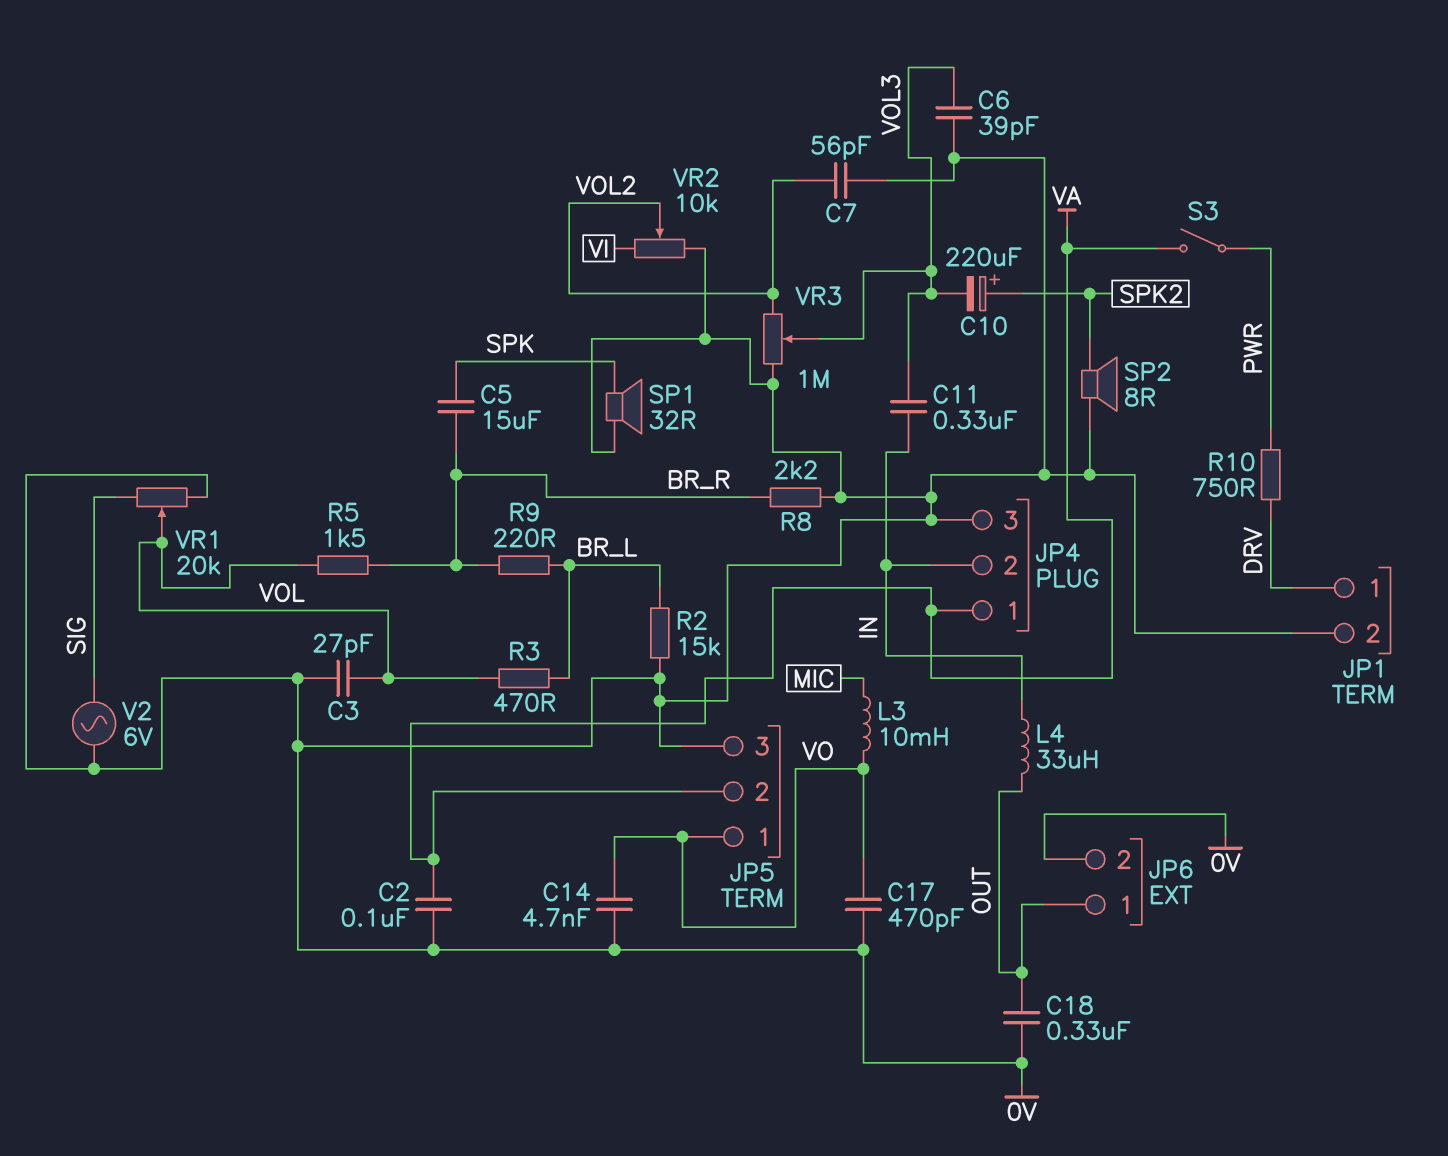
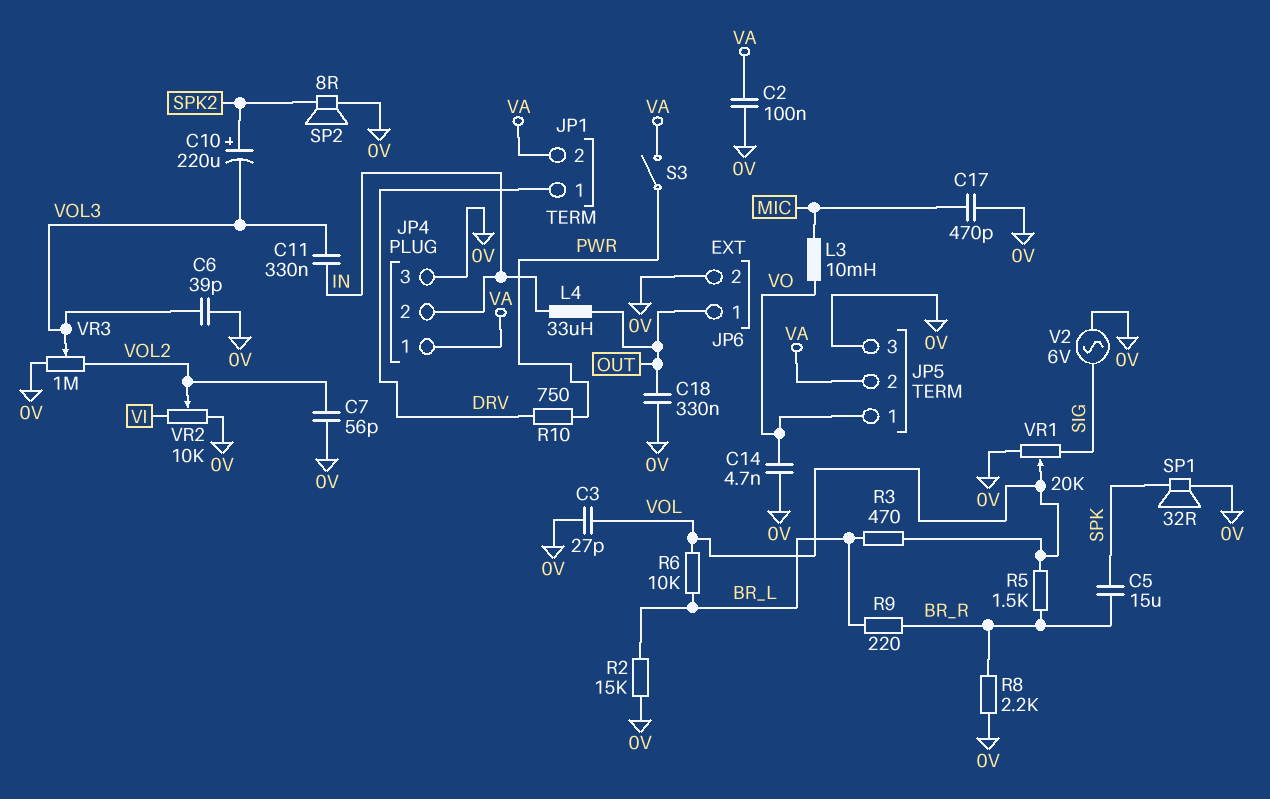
C17: 470pF (0V, VO) -> 470pF (0V, MIC)
JP1 pin 2: 0V -> VA
R6: none -> 10k (BR_L, VOL)

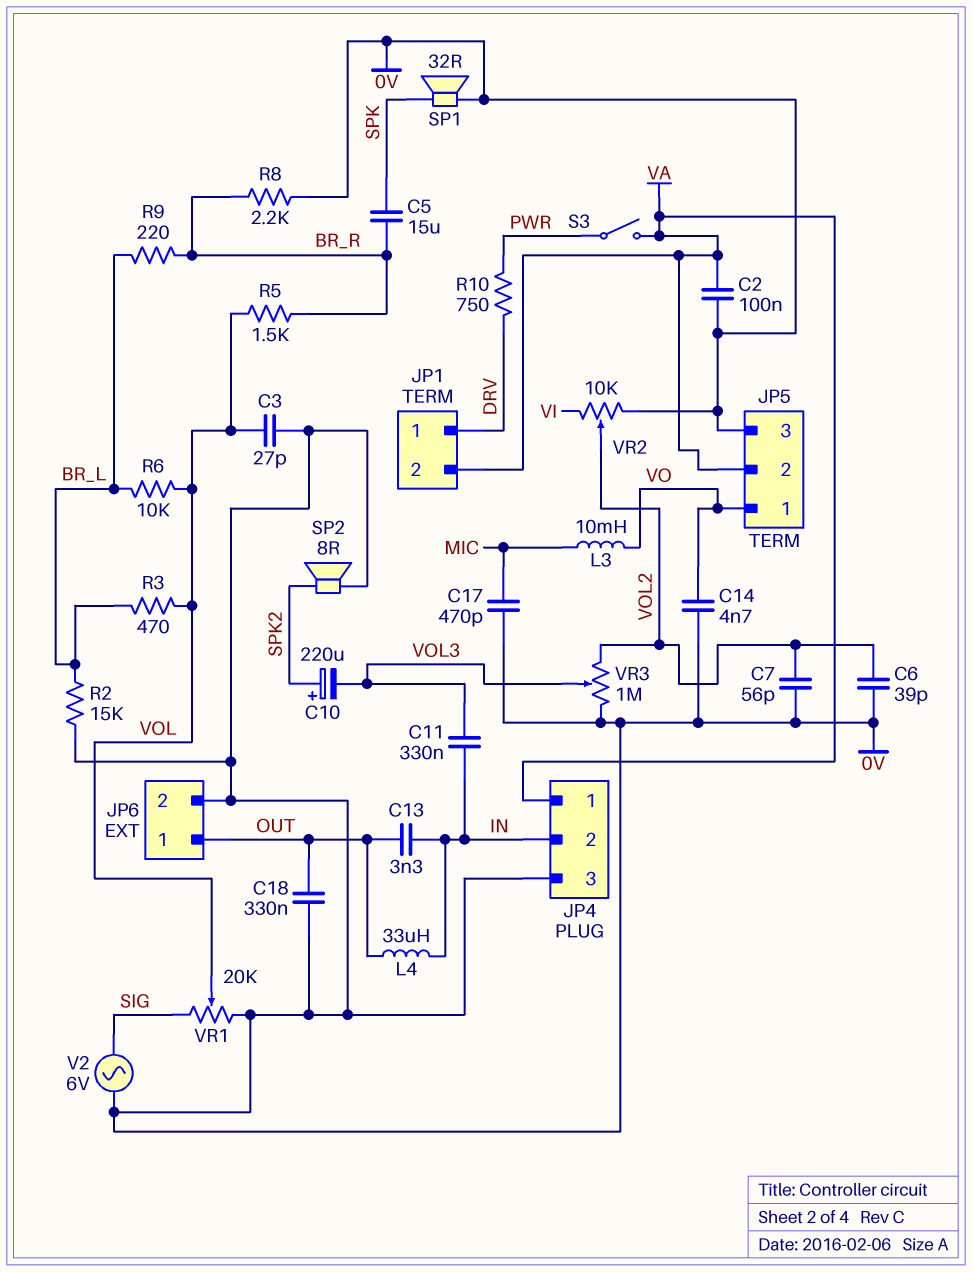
C6: 39pF (0V, VOL3) -> 39pF (0V, VOL2)
C13: none -> 3.3nF (IN, OUT)

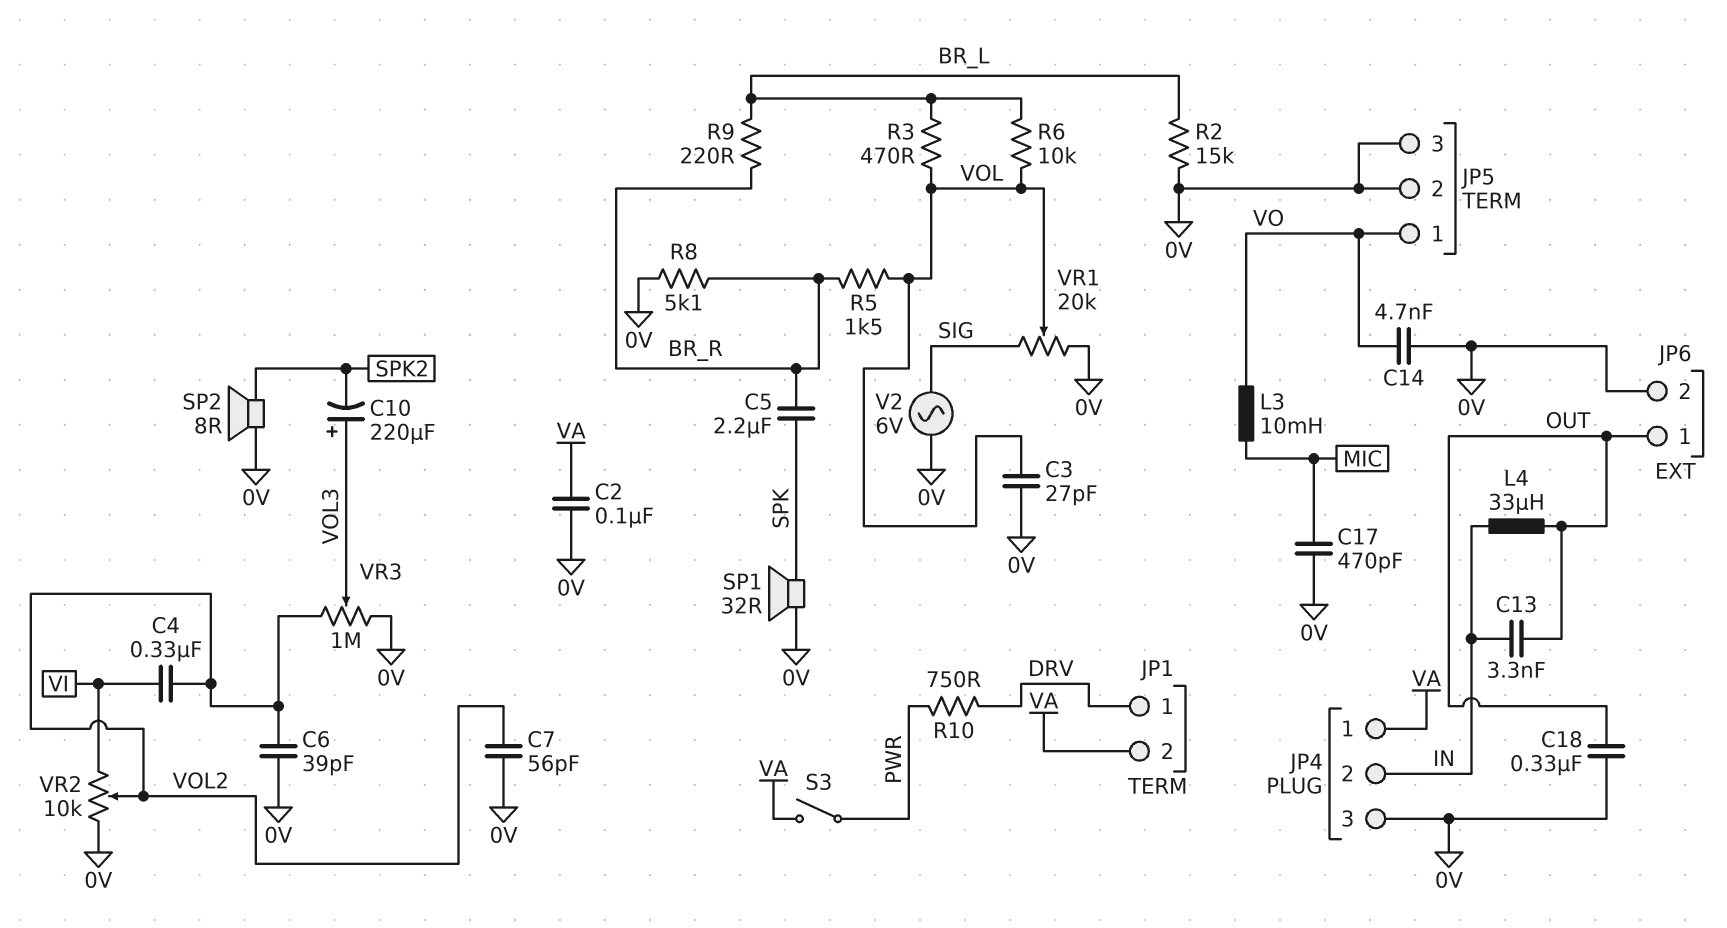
C4: none -> 330nF (VI, VOL2)
C5: 15uF (BR_R, SPK) -> 2.2uF (BR_R, SPK)
C10: 220uF (plus SPK2, minus VOL3) -> 220uF (plus VOL3, minus SPK2)
C11: 330nF (IN, VOL3) -> none
JP5 pin 2: VA -> 0V
R8: 2.2k (0V, BR_R) -> 5.1k (0V, BR_R)

